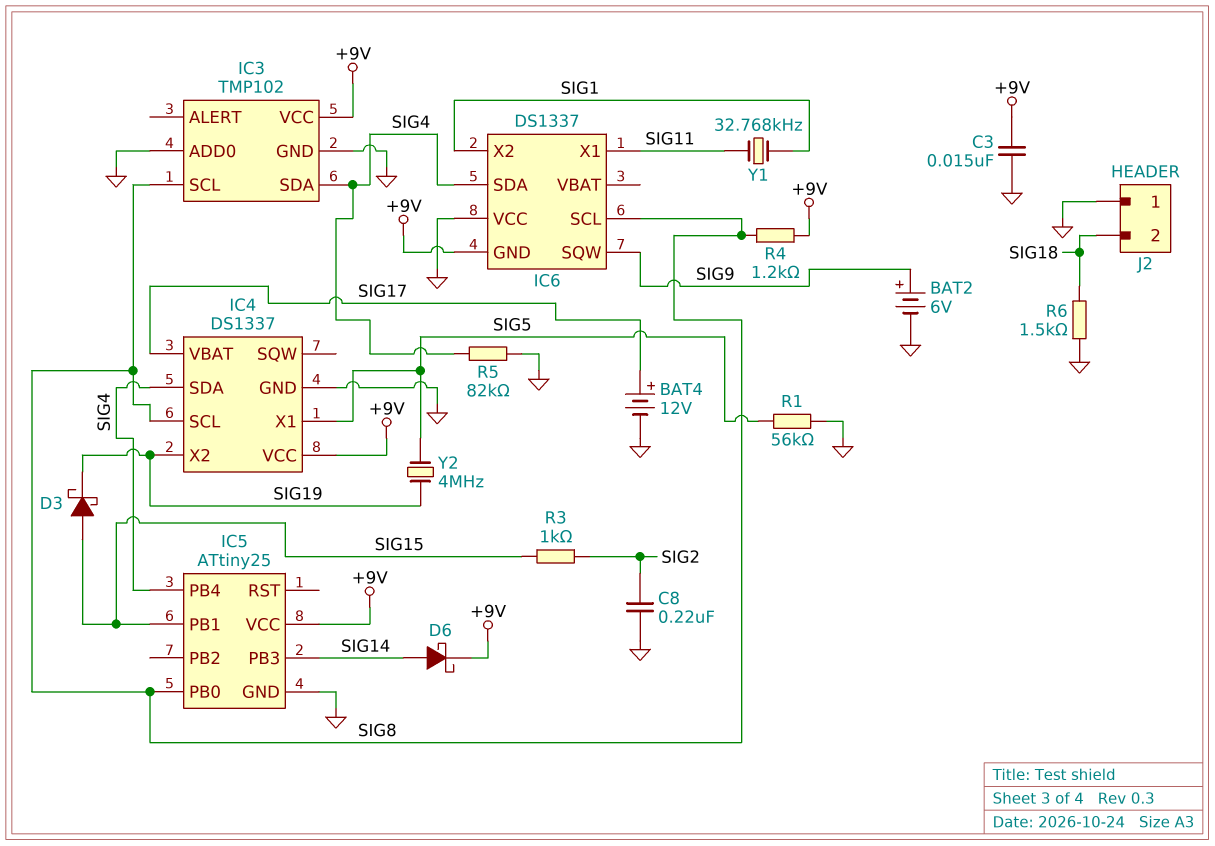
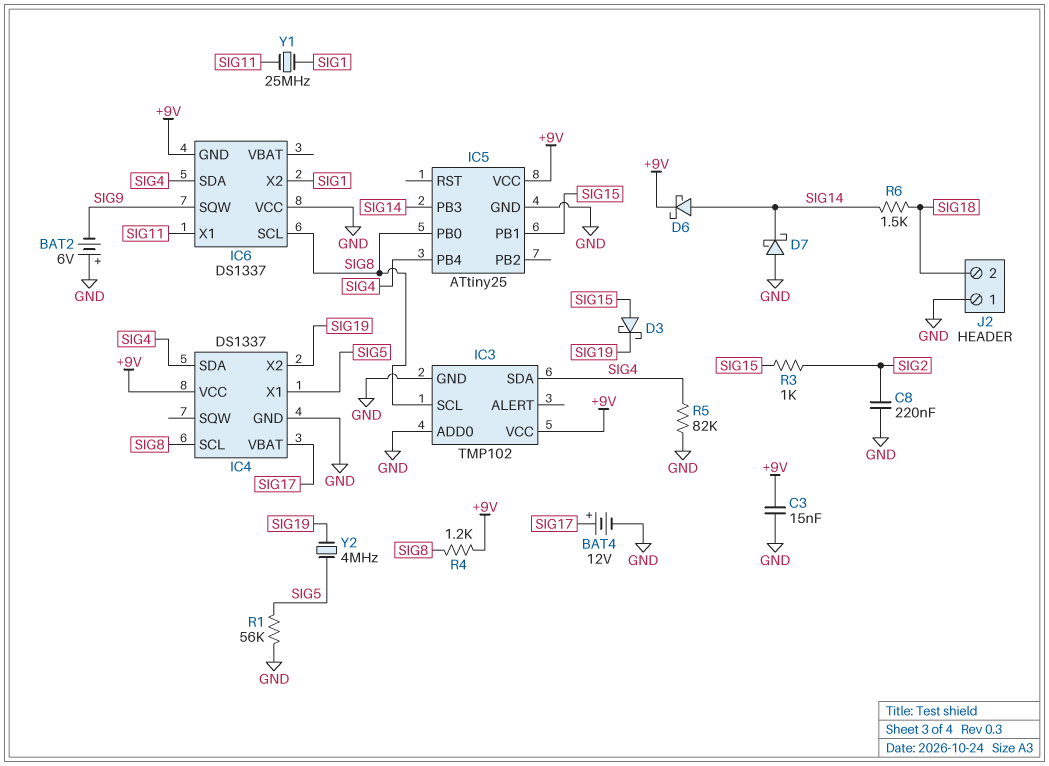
BAT2: 6V (plus SIG9, minus GND) -> 6V (plus GND, minus SIG9)
D7: none -> schottky (A GND, K SIG14)
R6: 1.5k (GND, SIG18) -> 1.5k (SIG14, SIG18)
Y1: 32.768kHz (SIG1, SIG11) -> 25MHz (SIG1, SIG11)

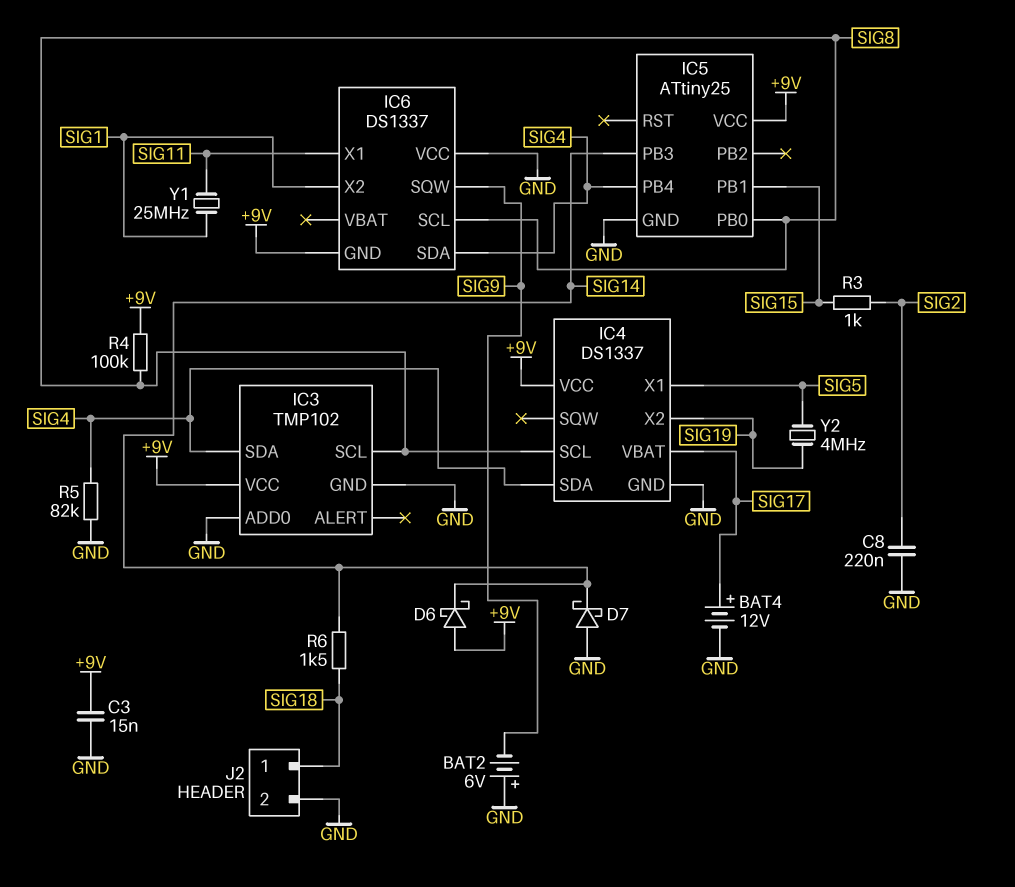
D3: schottky (A SIG15, K SIG19) -> none
D6: schottky (A SIG14, K +9V) -> schottky (A +9V, K SIG14)
J2 pin 1: GND -> SIG18
J2 pin 2: SIG18 -> GND
R1: 56k (GND, SIG5) -> none
R4: 1.2k (+9V, SIG8) -> 100k (+9V, SIG8)

